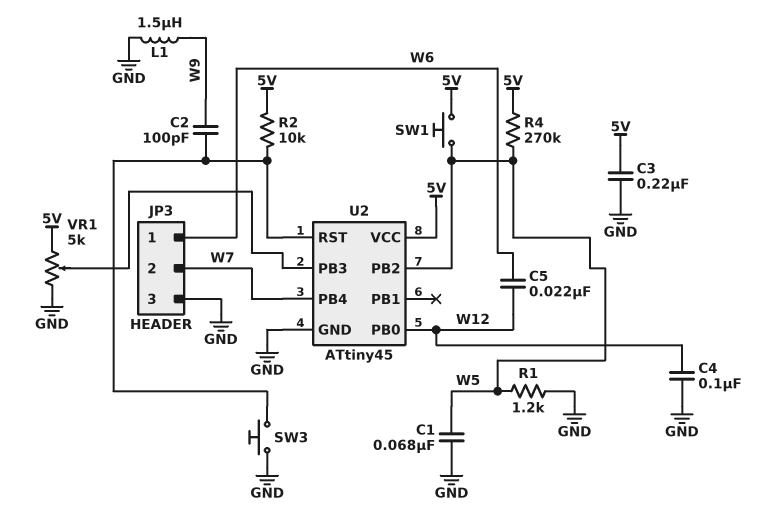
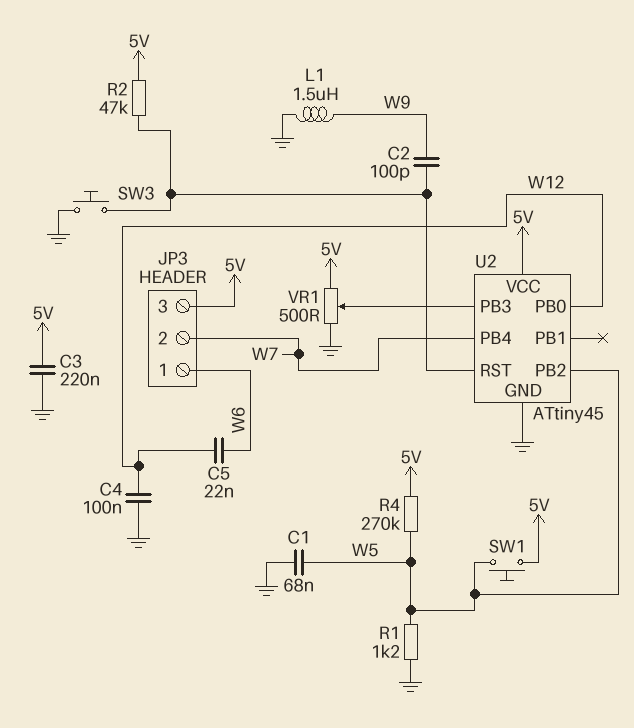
JP3 pin 3: GND -> 5V
R2: 10k (5V, U2/RST) -> 47k (5V, U2/RST)
VR1: 5k (5V, GND, wiper U2/PB3) -> 500 (5V, GND, wiper U2/PB3)

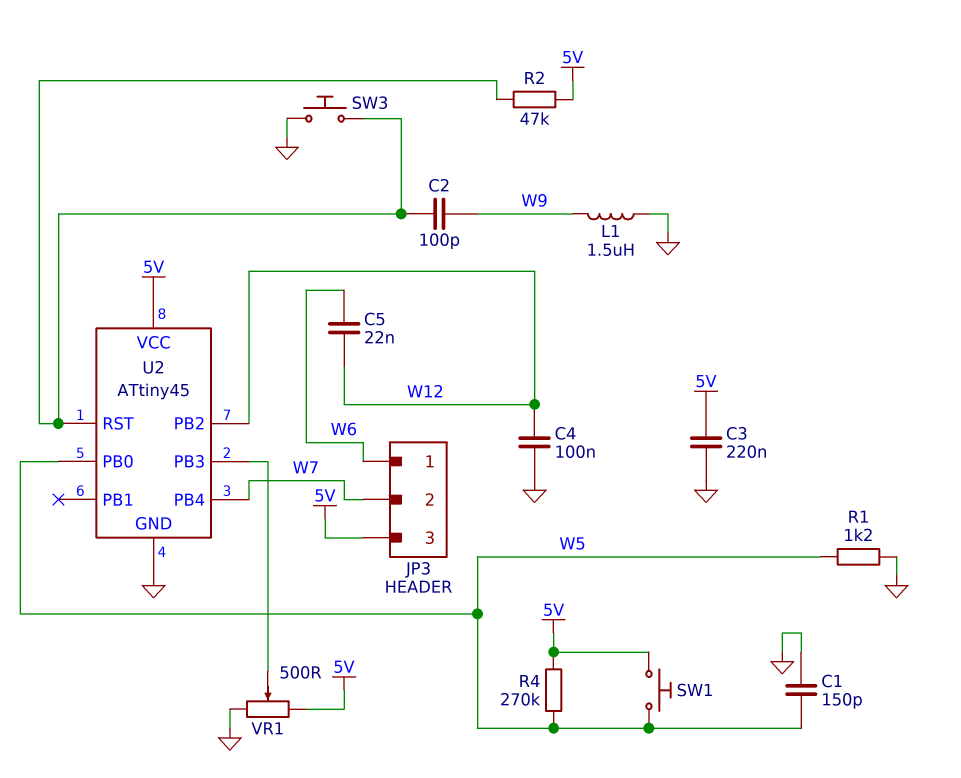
C1: 68nF (GND, W5) -> 150pF (GND, W5)
U2 pin PB0: W12 -> W5
U2 pin PB2: W5 -> W12

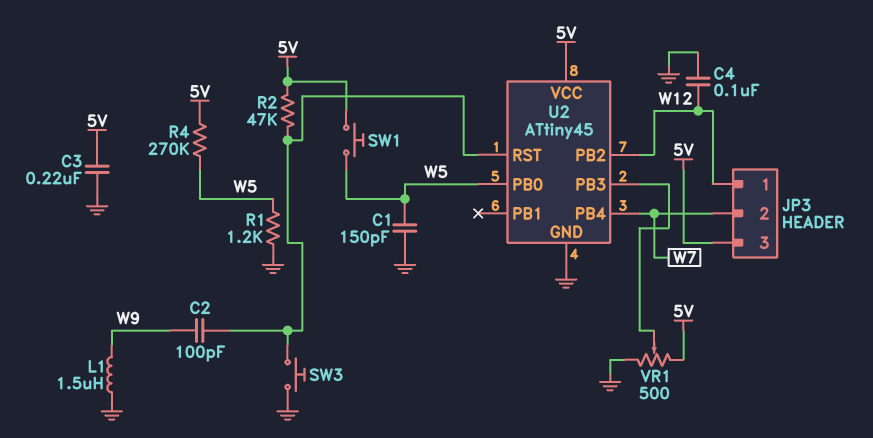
C5: 22nF (W6, W12) -> none
JP3 pin 1: W6 -> W12

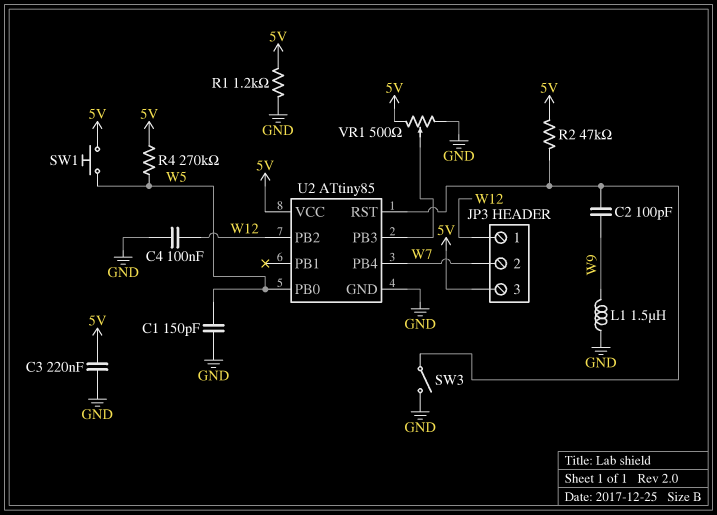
R1: 1.2k (GND, W5) -> 1.2k (5V, GND)
SW3: button (GND, U2/RST) -> switch (GND, U2/RST)
U2: ATtiny45 -> ATtiny85

